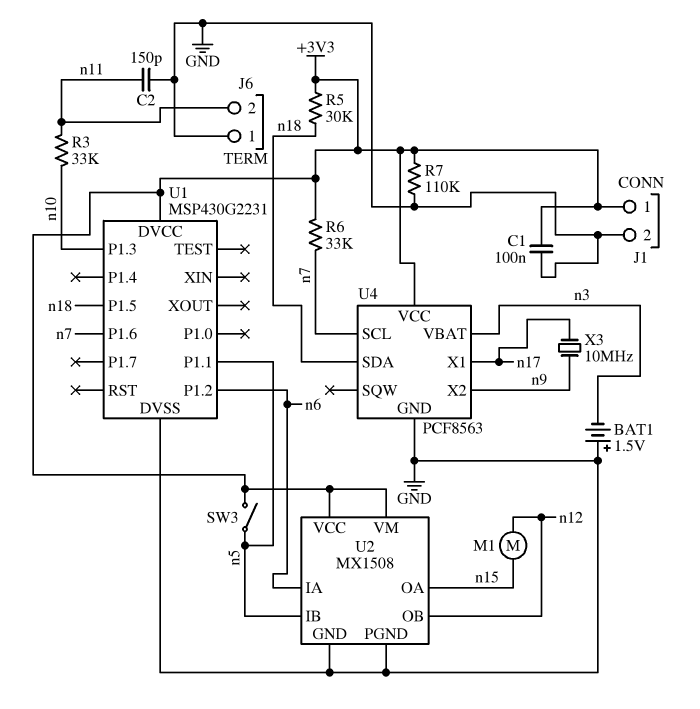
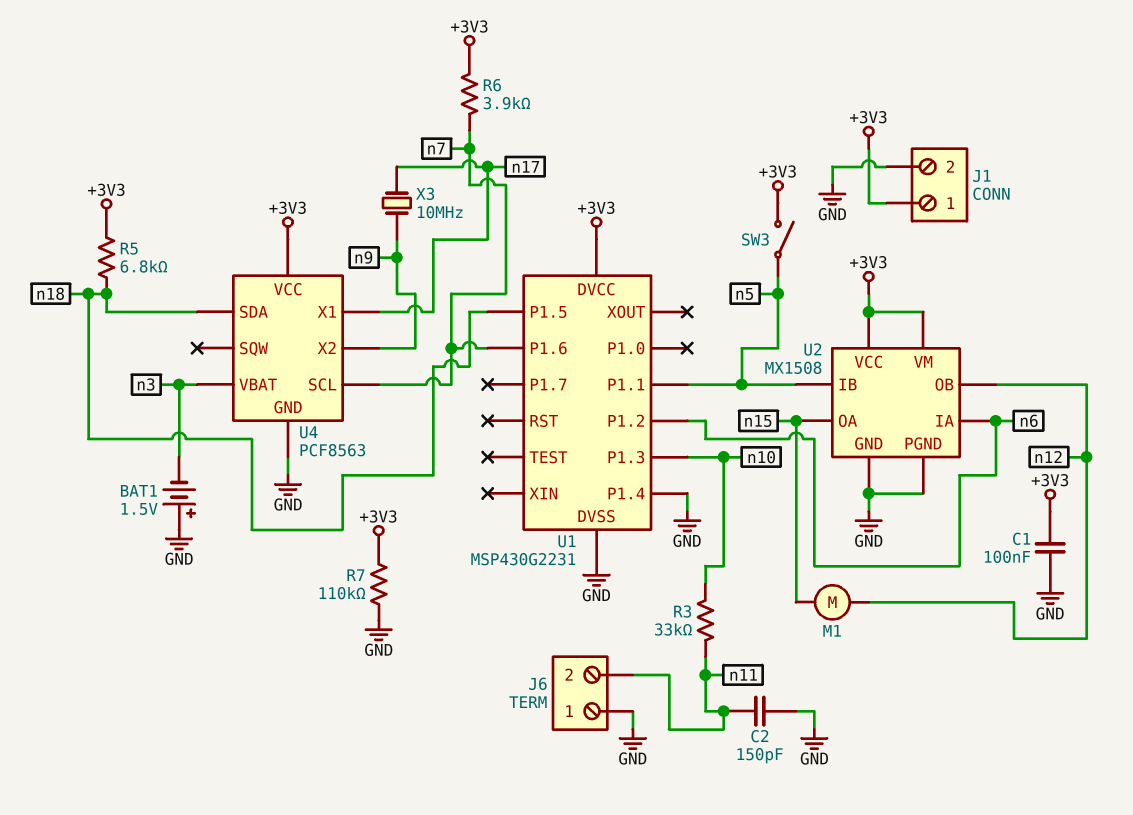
R5: 30k (+3V3, n18) -> 6.8k (+3V3, n18)
R6: 33k (+3V3, n7) -> 3.9k (+3V3, n7)
U1 pin P1.4: none -> GND

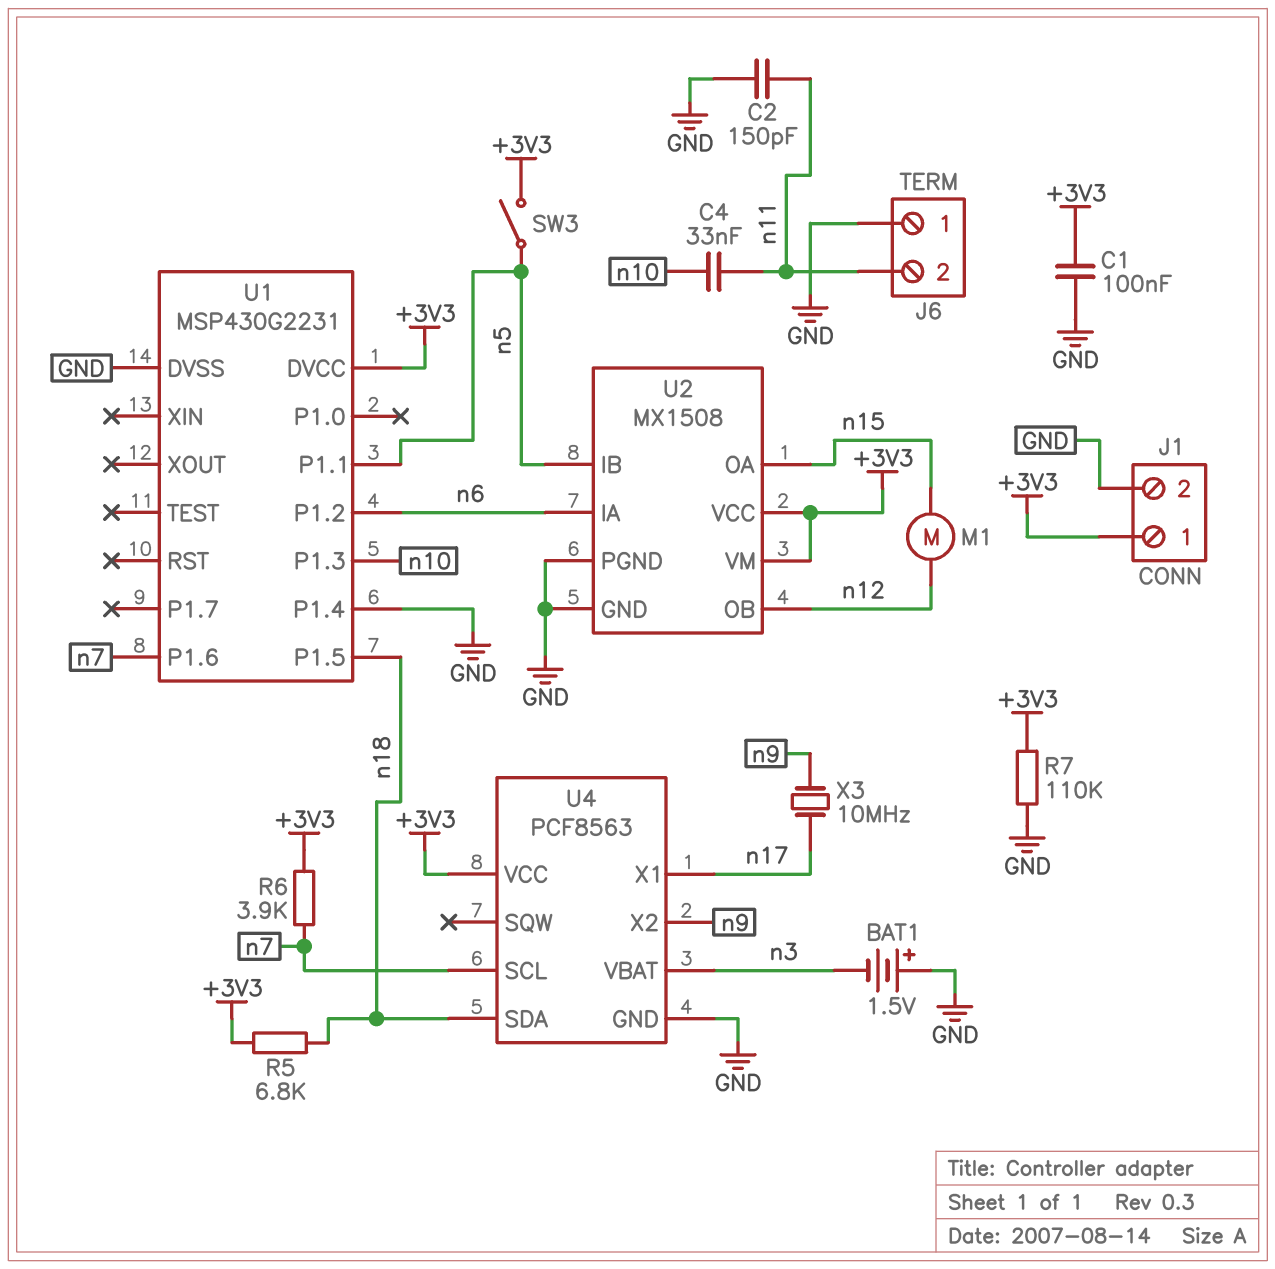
C4: none -> 33nF (n10, n11)
R3: 33k (n10, n11) -> none

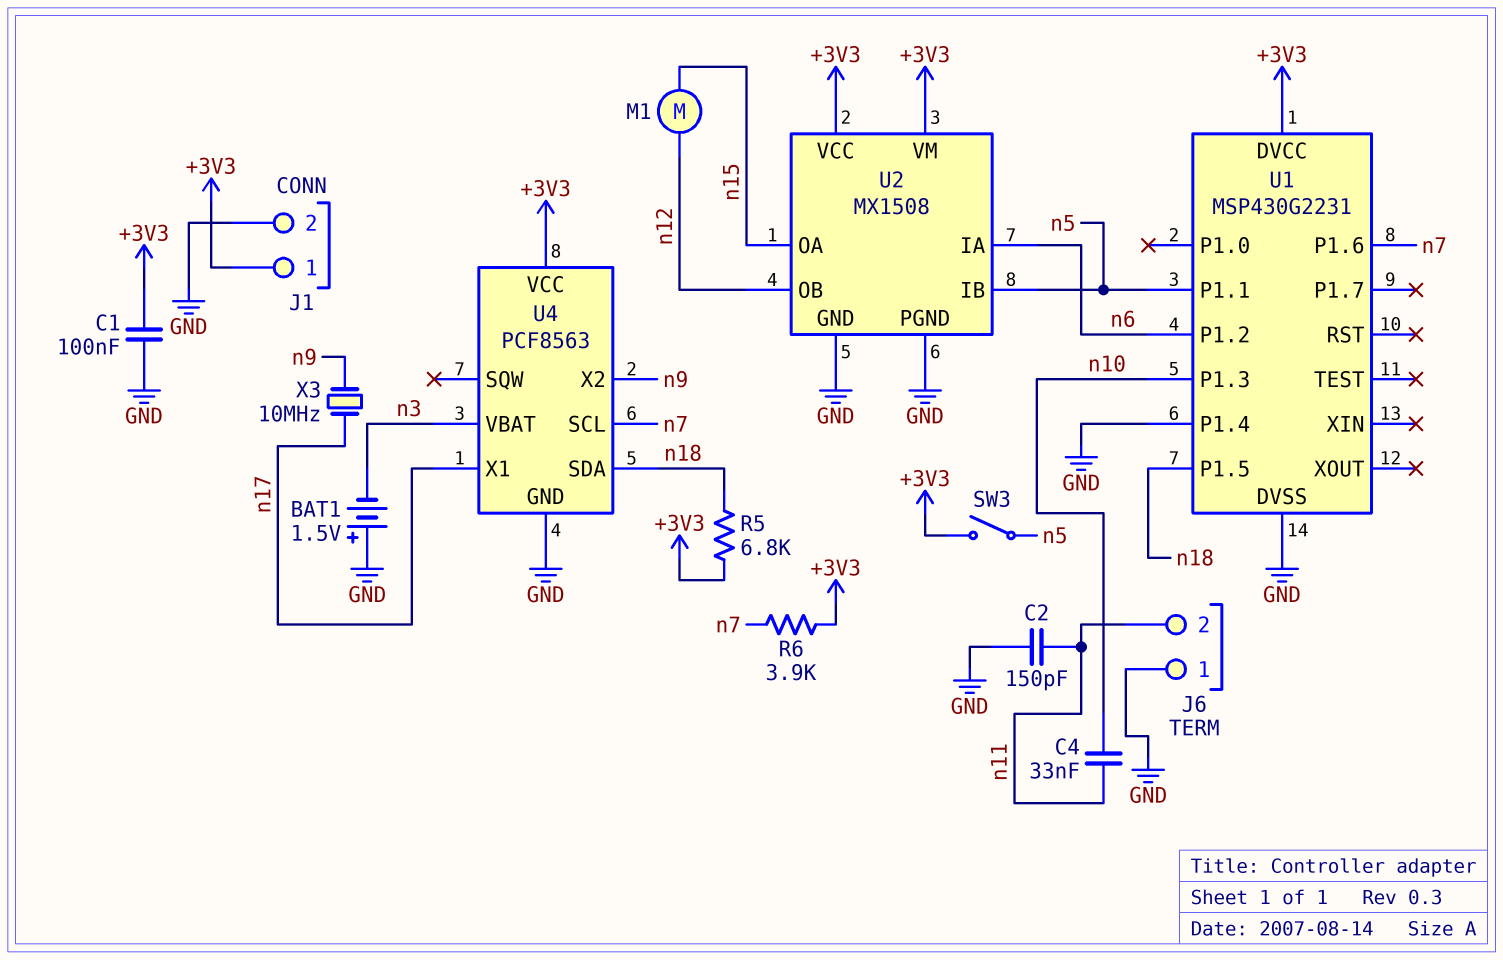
R7: 110k (+3V3, GND) -> none

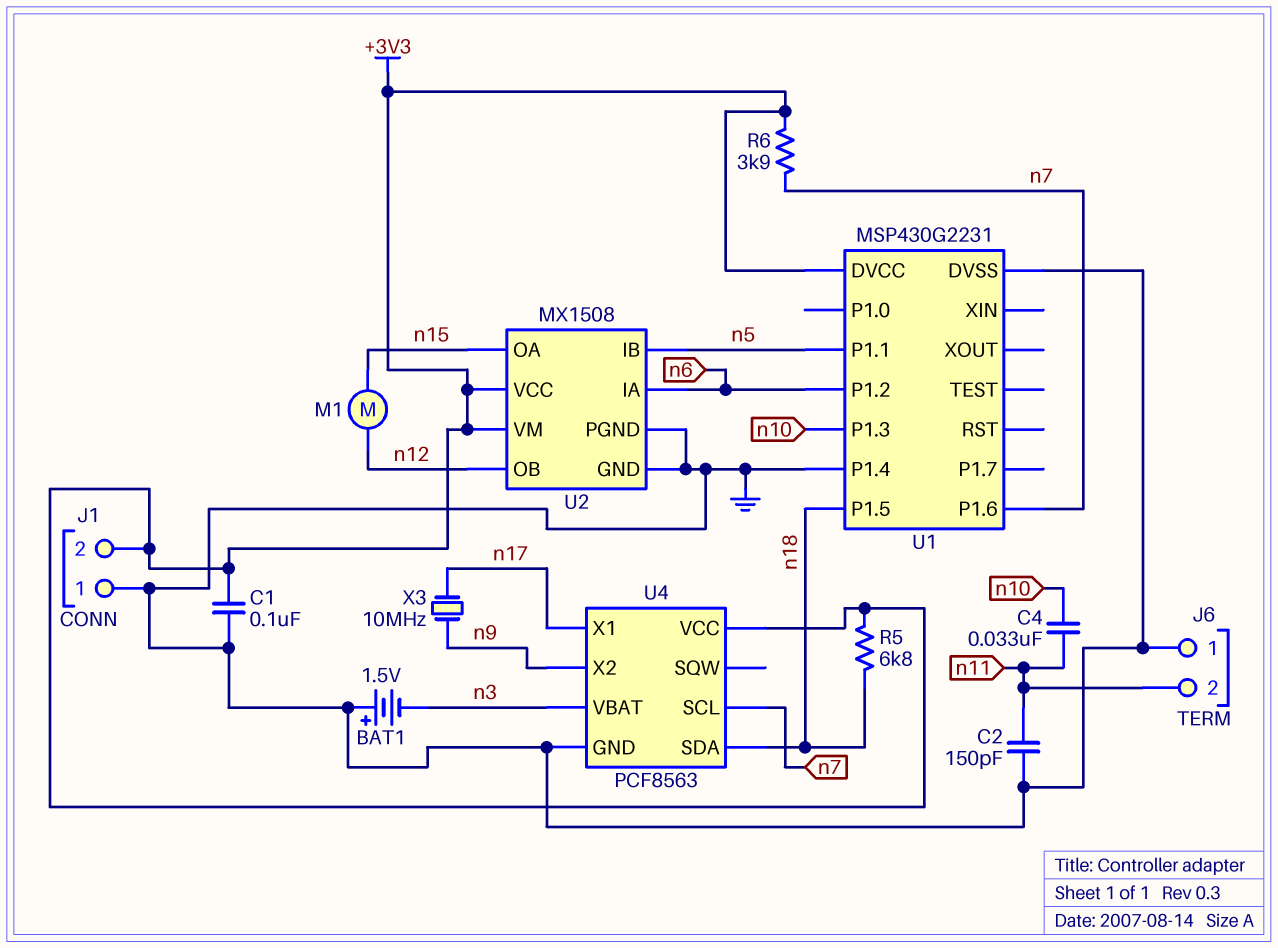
J1 pin 1: +3V3 -> GND
J1 pin 2: GND -> +3V3
SW3: switch (+3V3, n5) -> none

